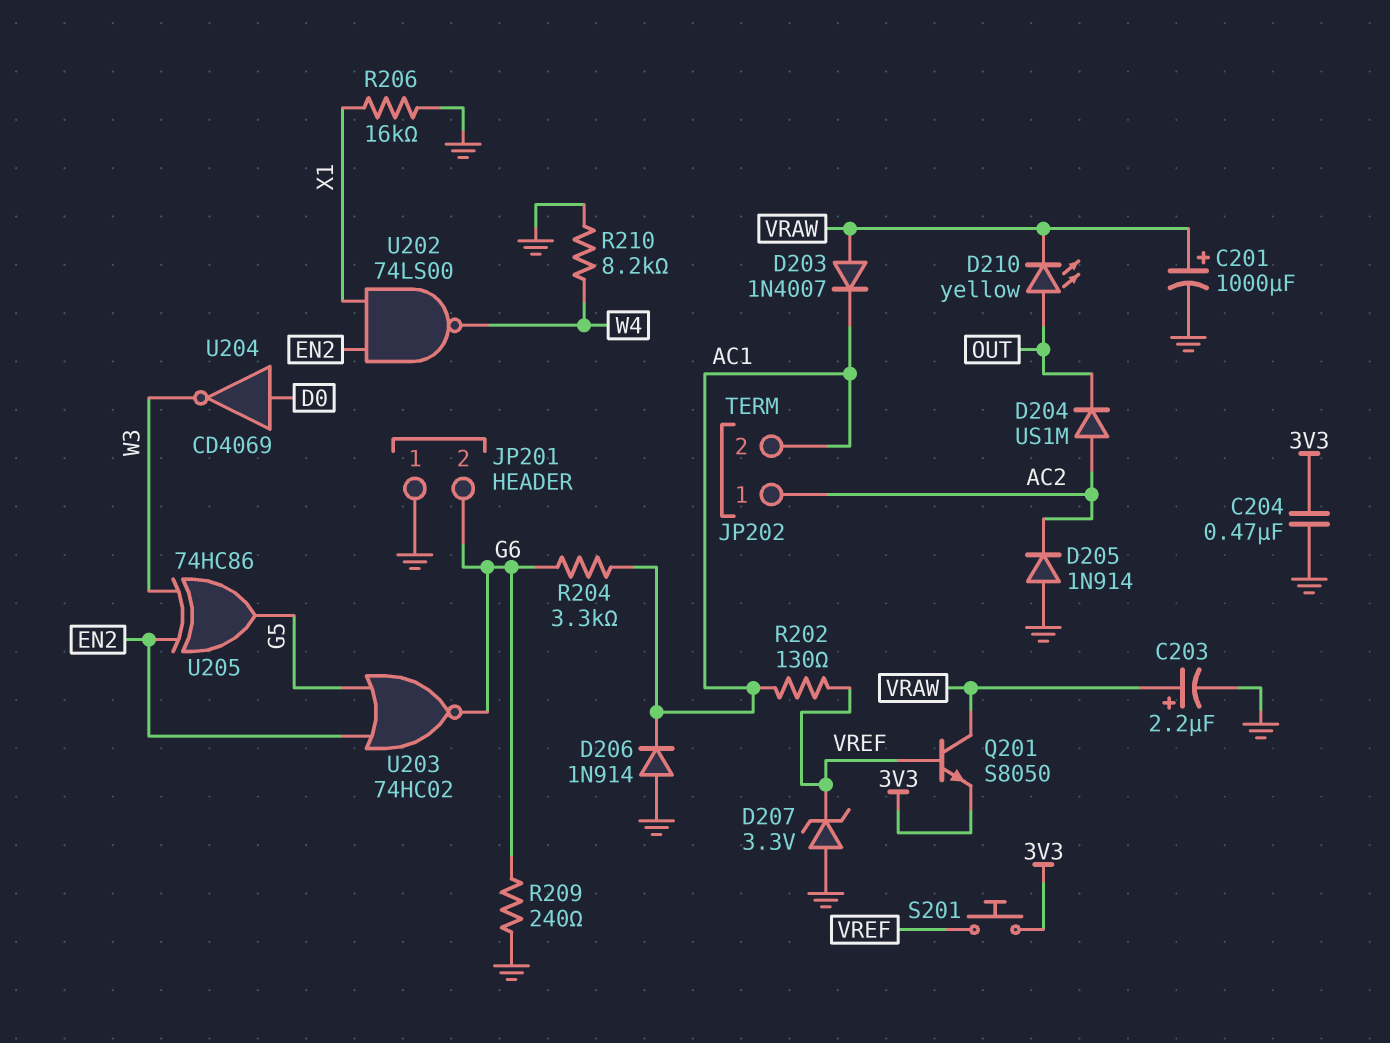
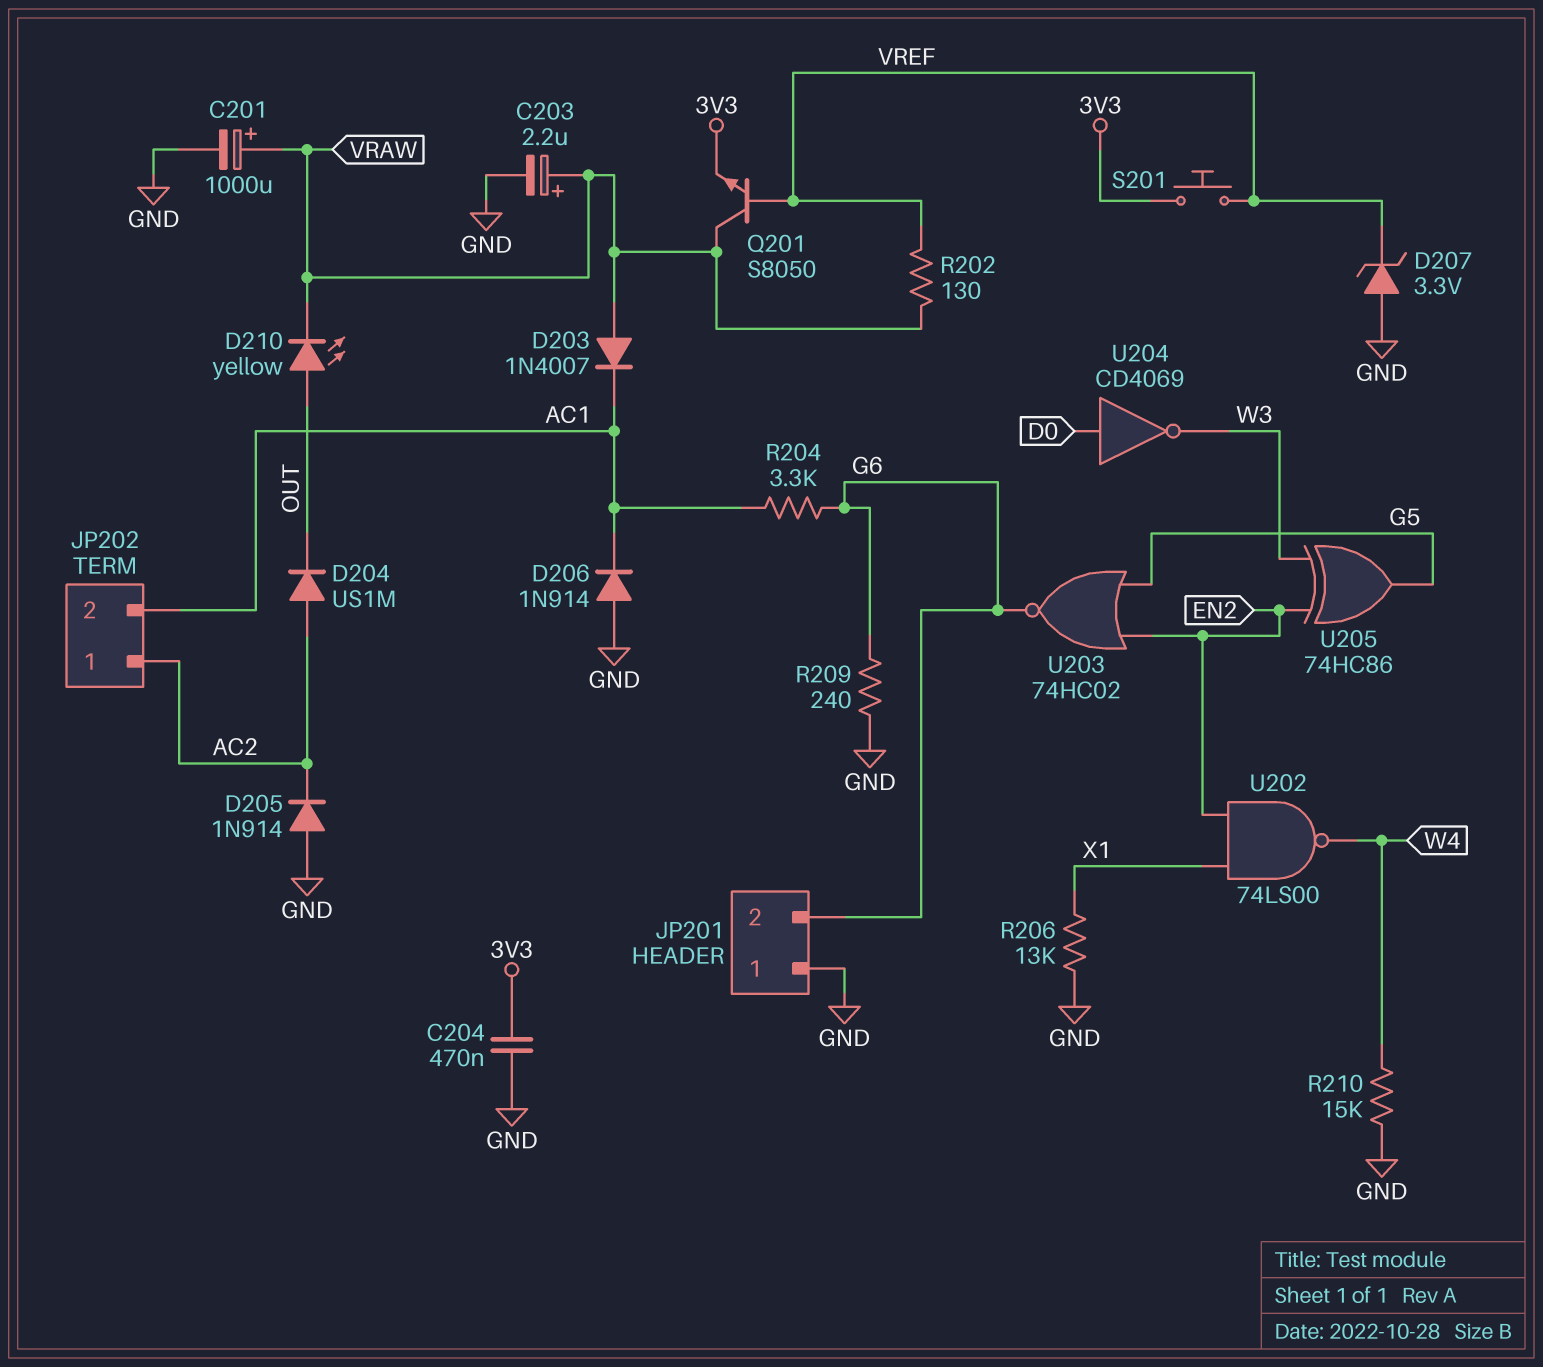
R202: 130 (AC1, VREF) -> 130 (VRAW, VREF)
R206: 16k (GND, X1) -> 13k (GND, X1)
R210: 8.2k (GND, W4) -> 15k (GND, W4)

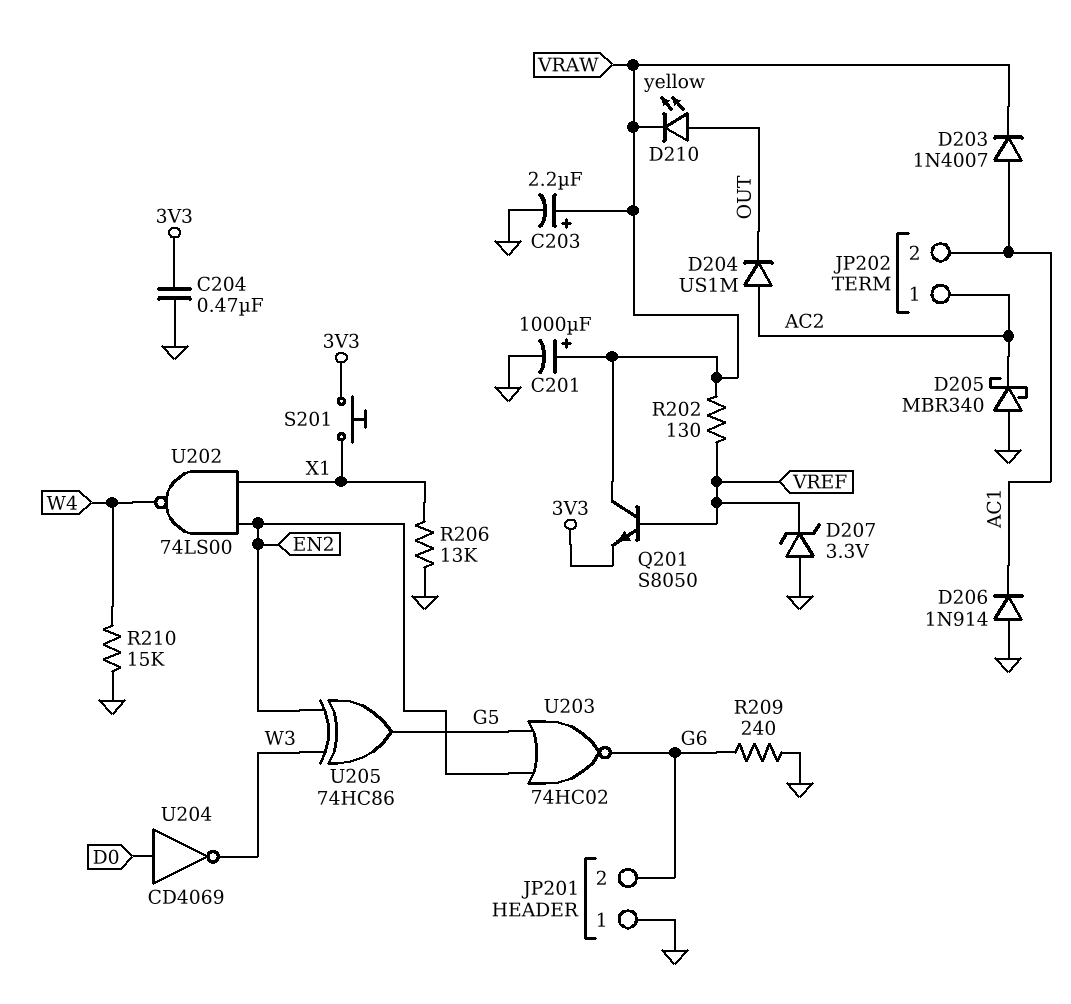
D203: diode 1N4007 (A VRAW, K AC1) -> diode 1N4007 (A AC1, K VRAW)
D205: diode 1N914 (A GND, K AC2) -> schottky MBR340 (A GND, K AC2)
R204: 3.3k (AC1, G6) -> none
S201: button (3V3, VREF) -> button (3V3, X1)

